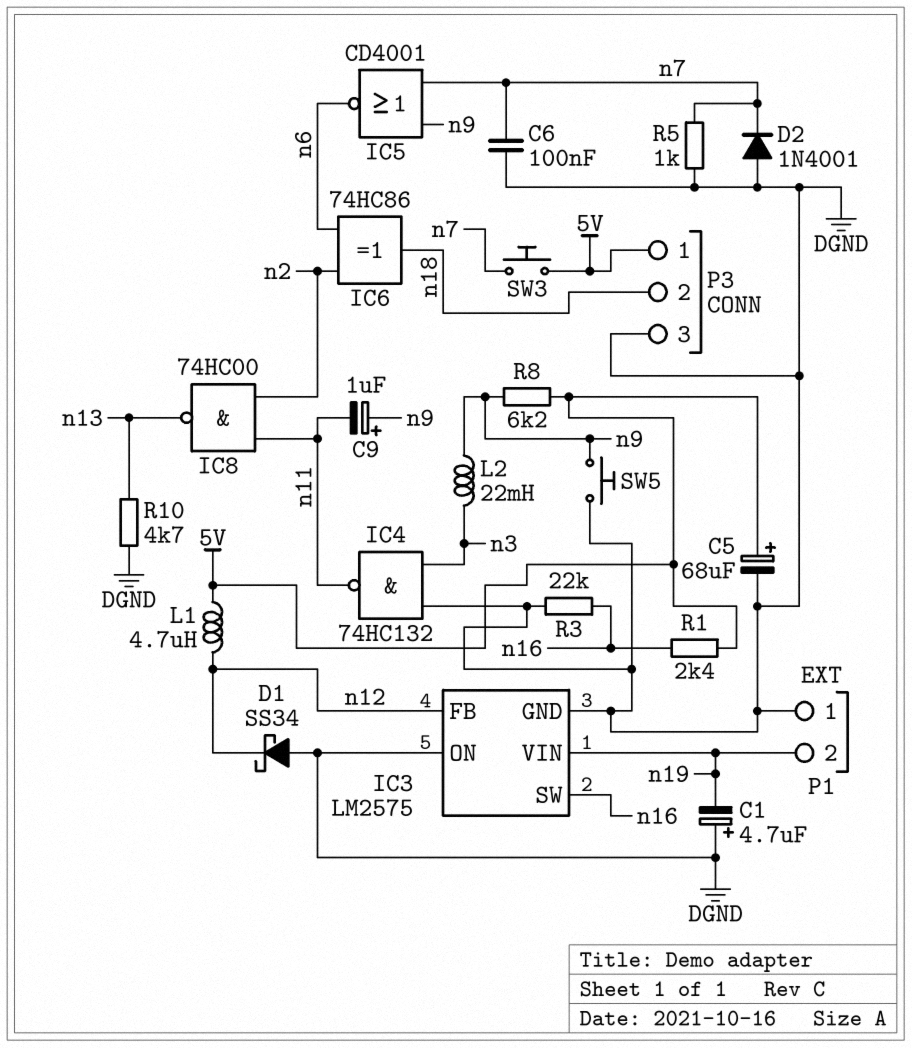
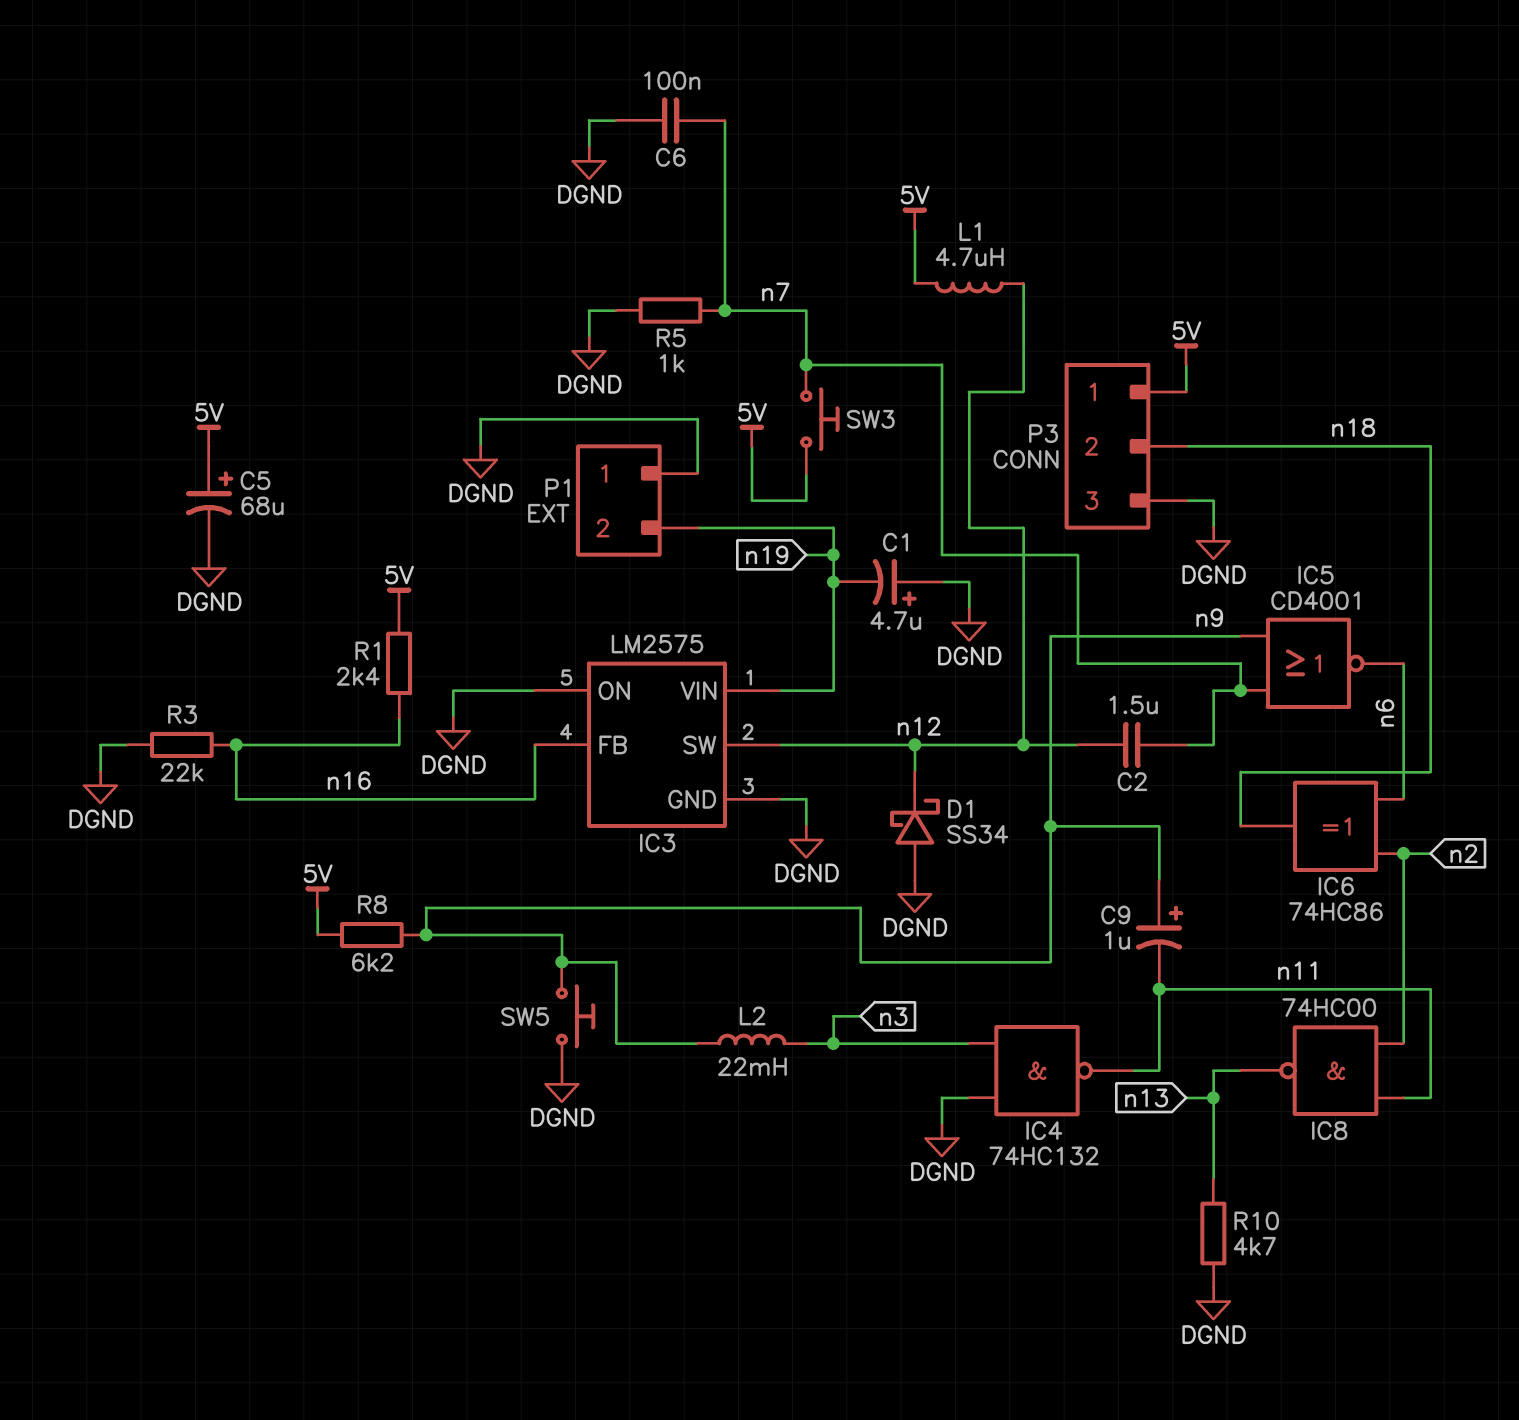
C2: none -> 1.5uF (n7, n12)
D2: diode 1N4001 (A DGND, K n7) -> none
IC3 pin FB: n12 -> n16
IC3 pin SW: n16 -> n12

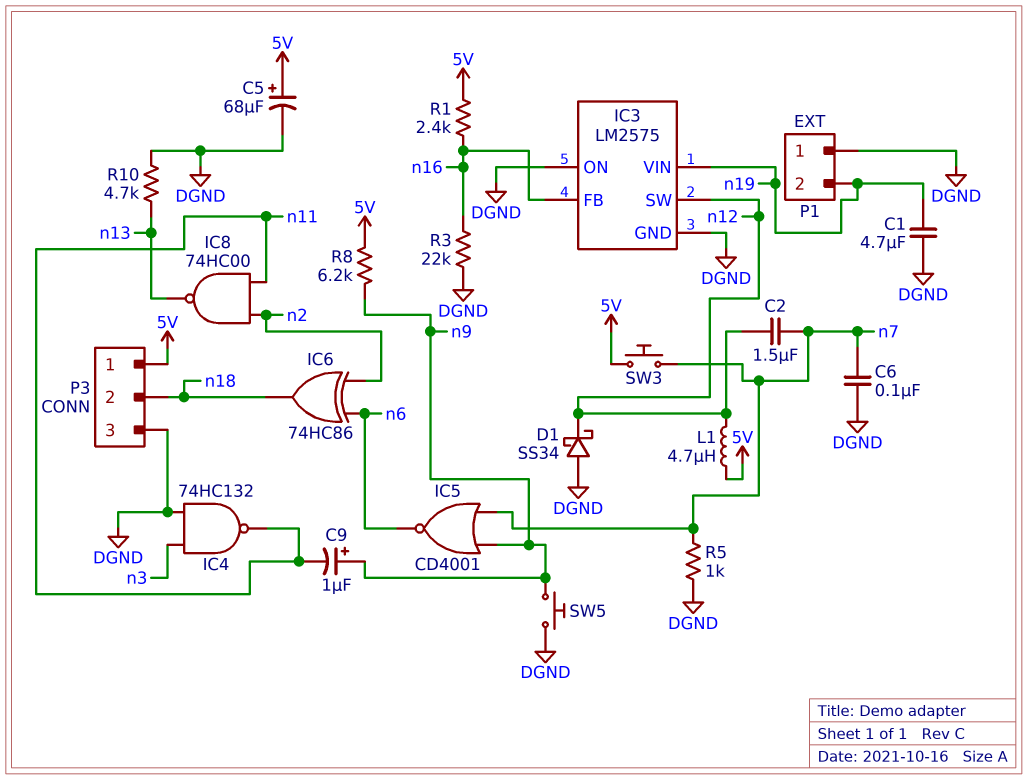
C1: 4.7uF (plus DGND, minus n19) -> 4.7uF (DGND, n19)
L2: 22mH (n3, n9) -> none

